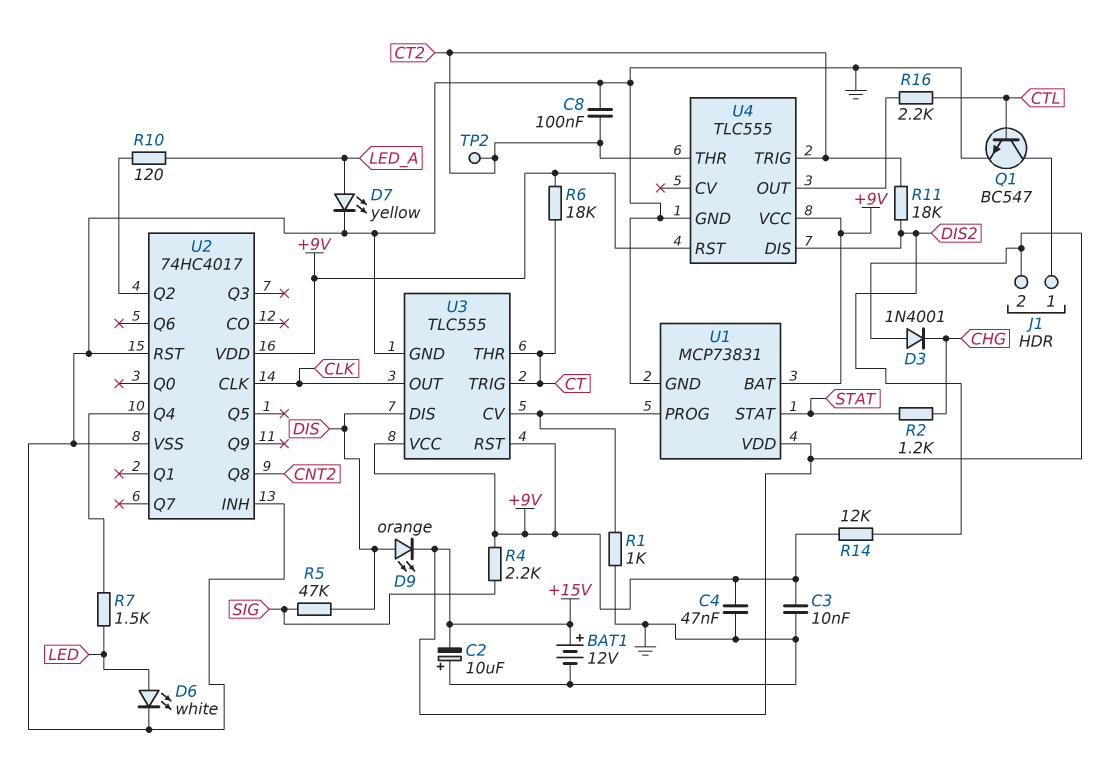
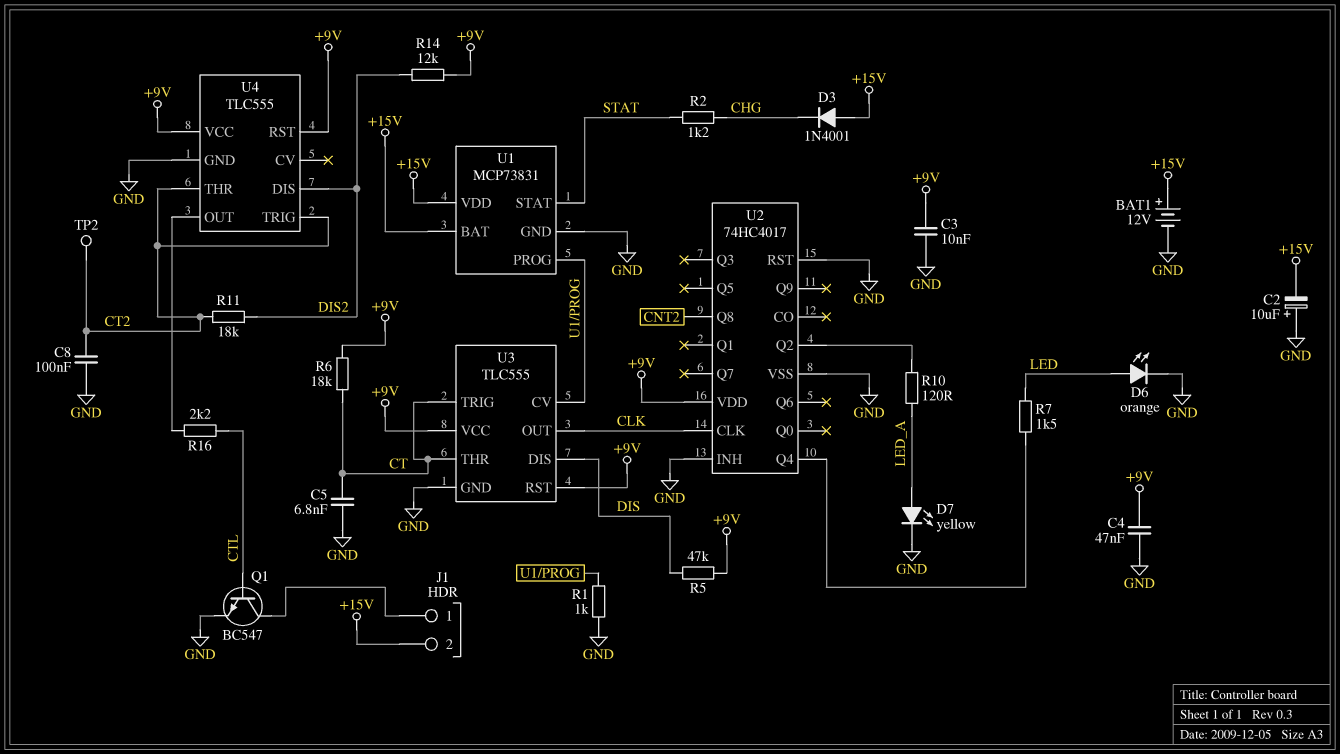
C5: none -> 6.8nF (CT, GND)
D6: LED white (A LED, K GND) -> LED orange (A LED, K GND)
D9: LED orange (A DIS, K +15V) -> none
R4: 2.2k (+9V, SIG) -> none
R5: 47k (DIS, SIG) -> 47k (+9V, DIS)
U1 pin BAT: +9V -> +15V

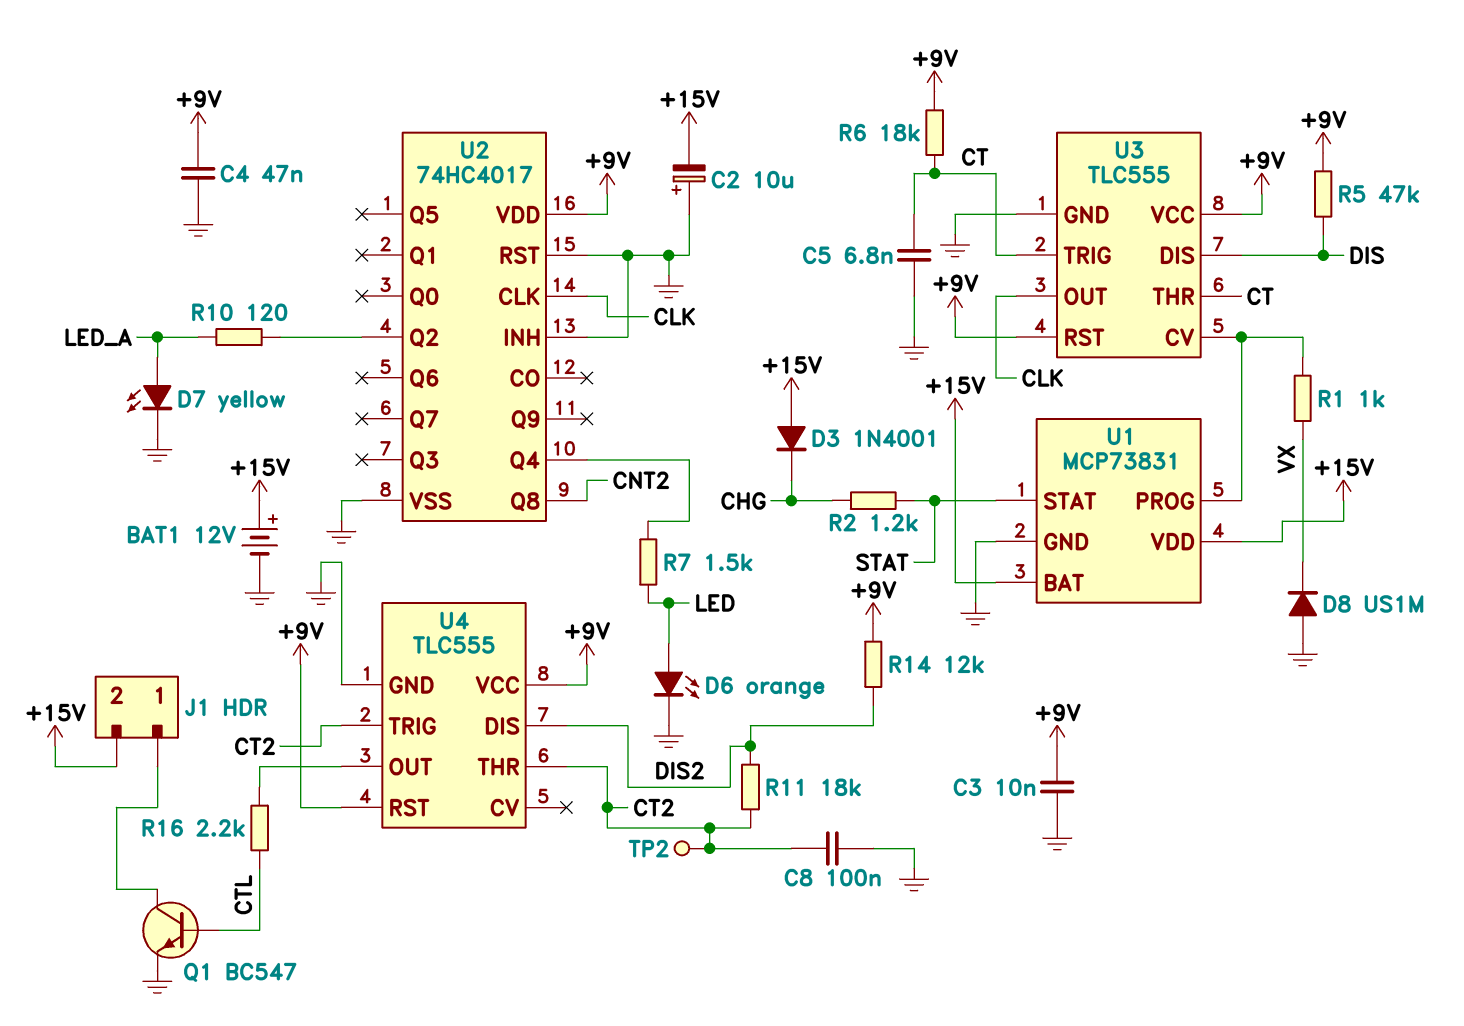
D8: none -> diode US1M (A GND, K VX)
R1: 1k (GND, U1/PROG) -> 1k (U1/PROG, VX)

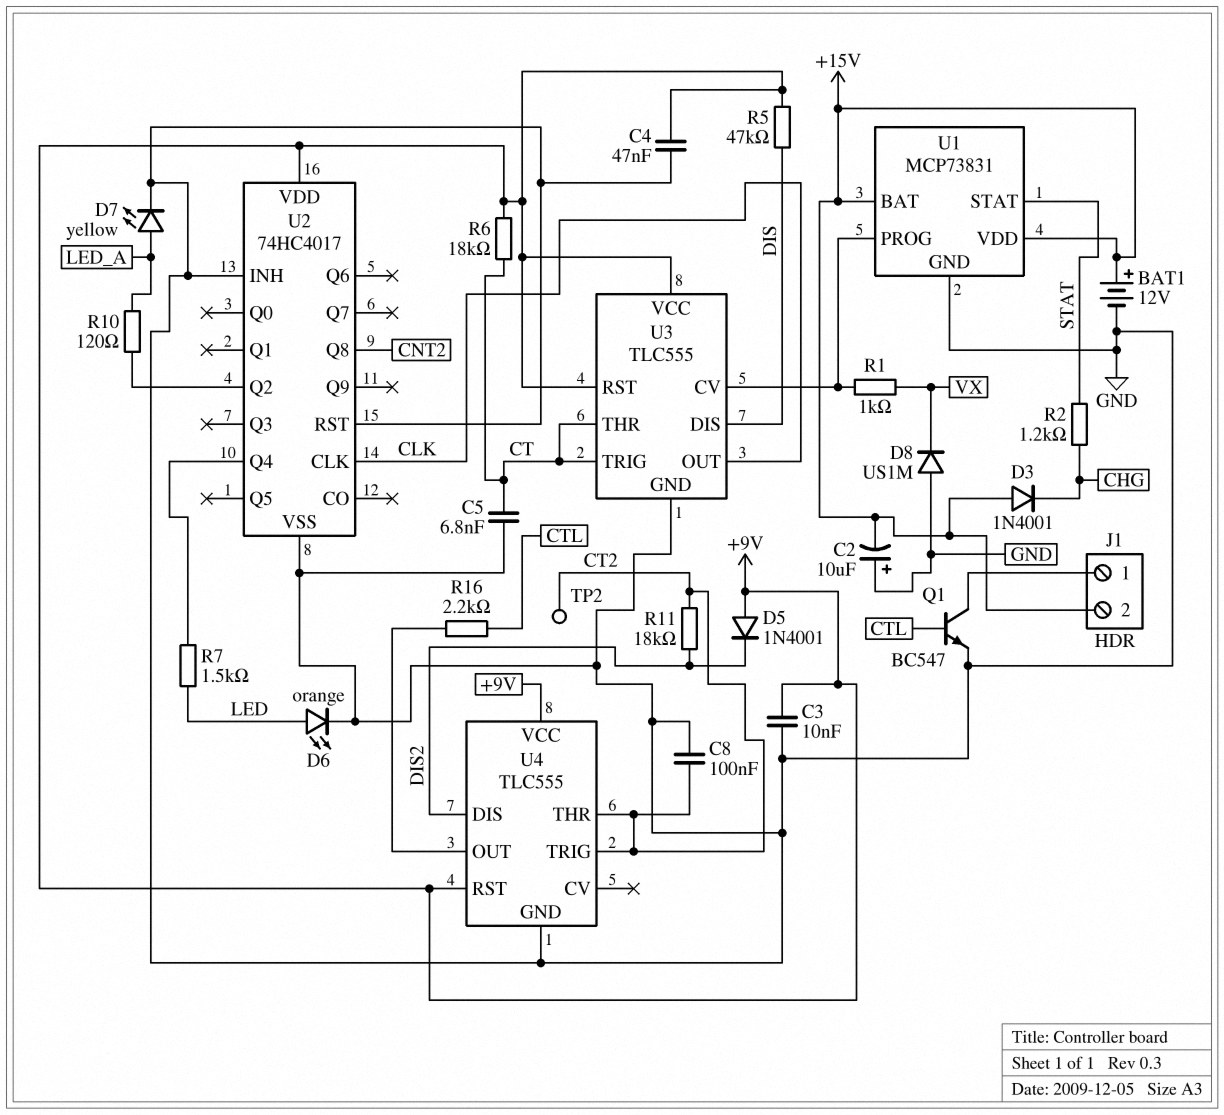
D5: none -> diode 1N4001 (A +9V, K DIS2)
R14: 12k (+9V, DIS2) -> none

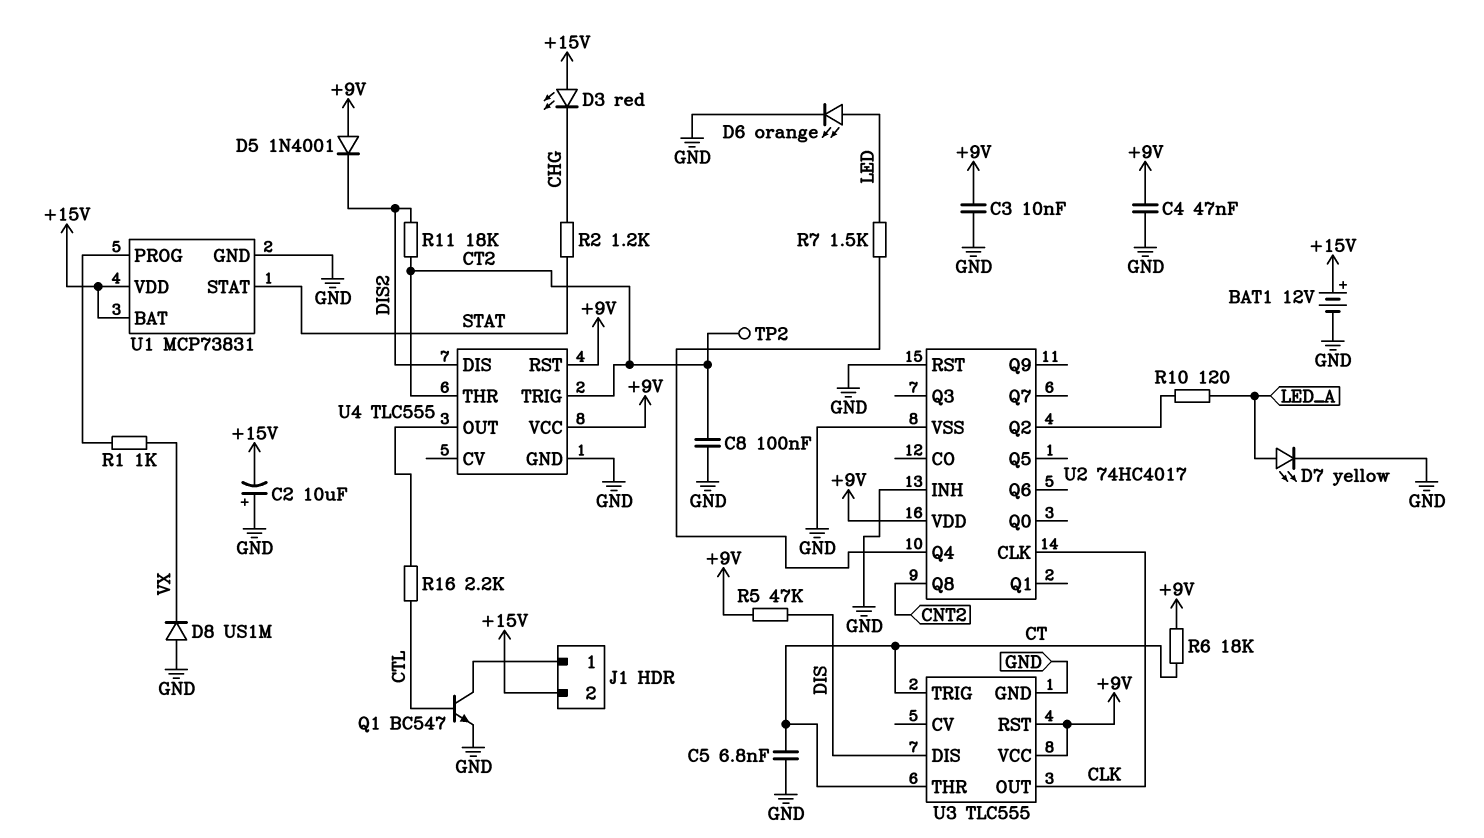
D3: diode 1N4001 (A +15V, K CHG) -> LED red (A +15V, K CHG)
U3 pin CV: U1/PROG -> none

